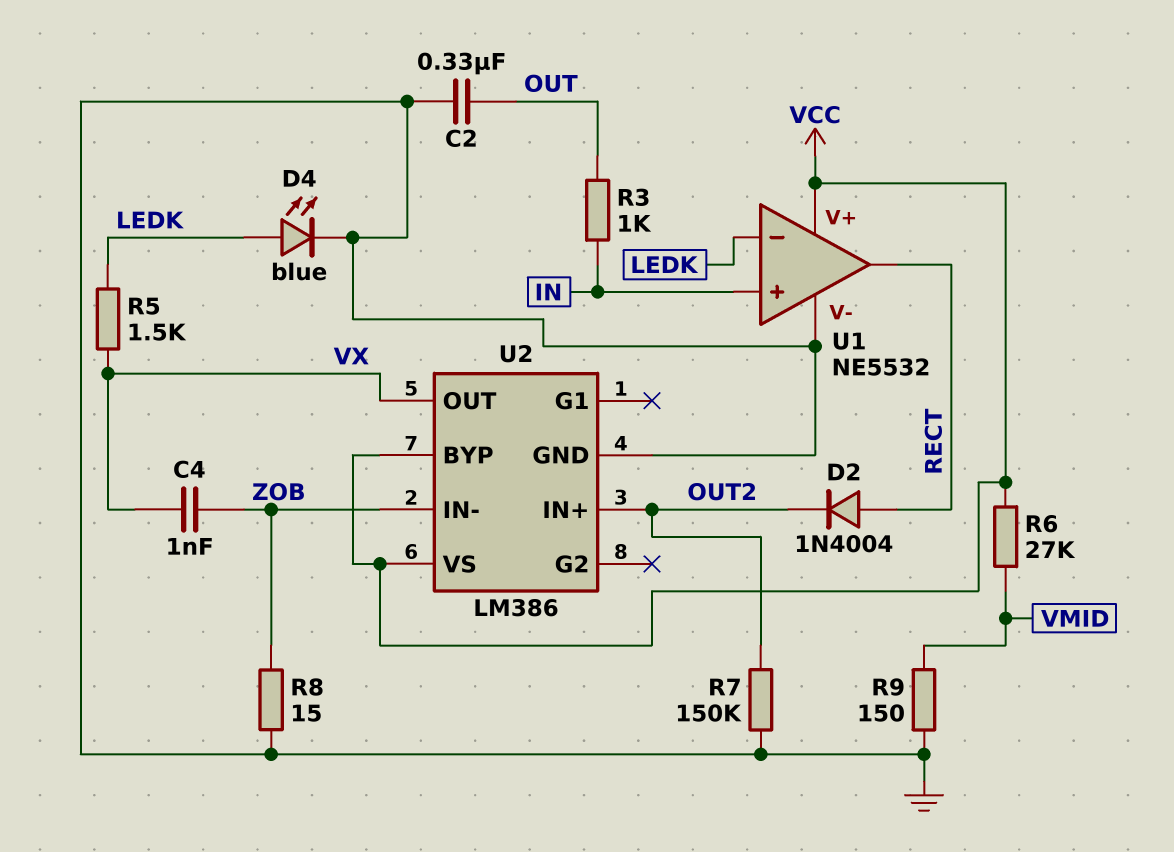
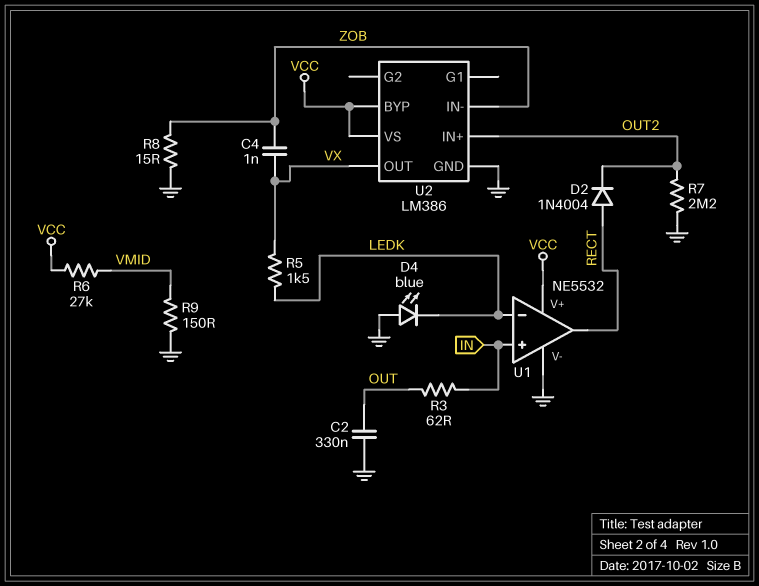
D4: LED blue (A LEDK, K GND) -> LED blue (A GND, K LEDK)
R3: 1k (IN, OUT) -> 62 (IN, OUT)
R7: 150k (GND, OUT2) -> 2.2M (GND, OUT2)

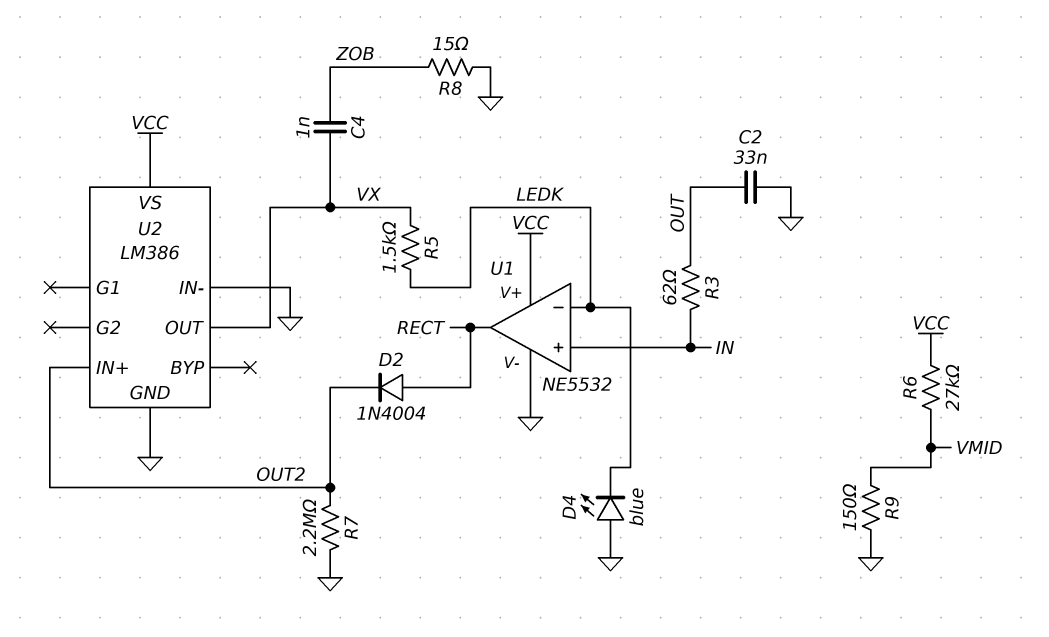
C2: 330nF (GND, OUT) -> 33nF (GND, OUT)
U2 pin BYP: VCC -> none
U2 pin IN-: ZOB -> GND

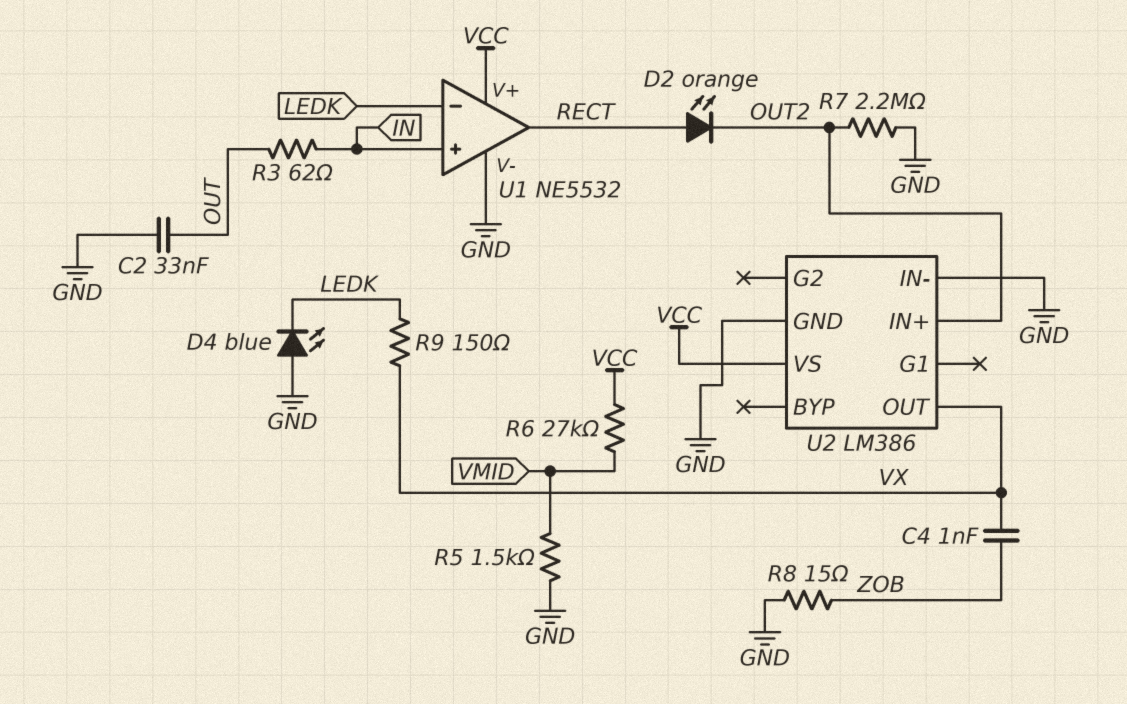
D2: diode 1N4004 (A RECT, K OUT2) -> LED orange (A RECT, K OUT2)
R5: 1.5k (LEDK, VX) -> 1.5k (GND, VMID)
R9: 150 (GND, VMID) -> 150 (LEDK, VX)

